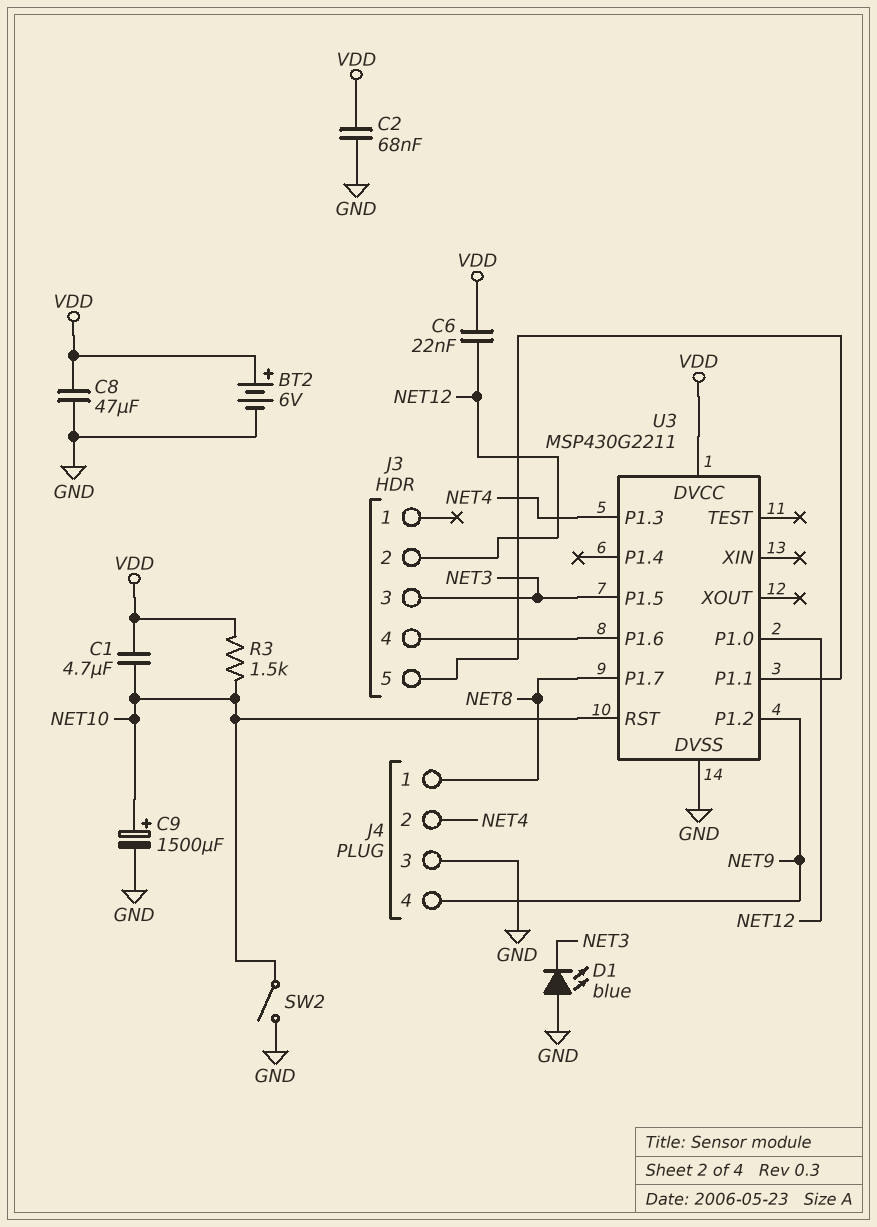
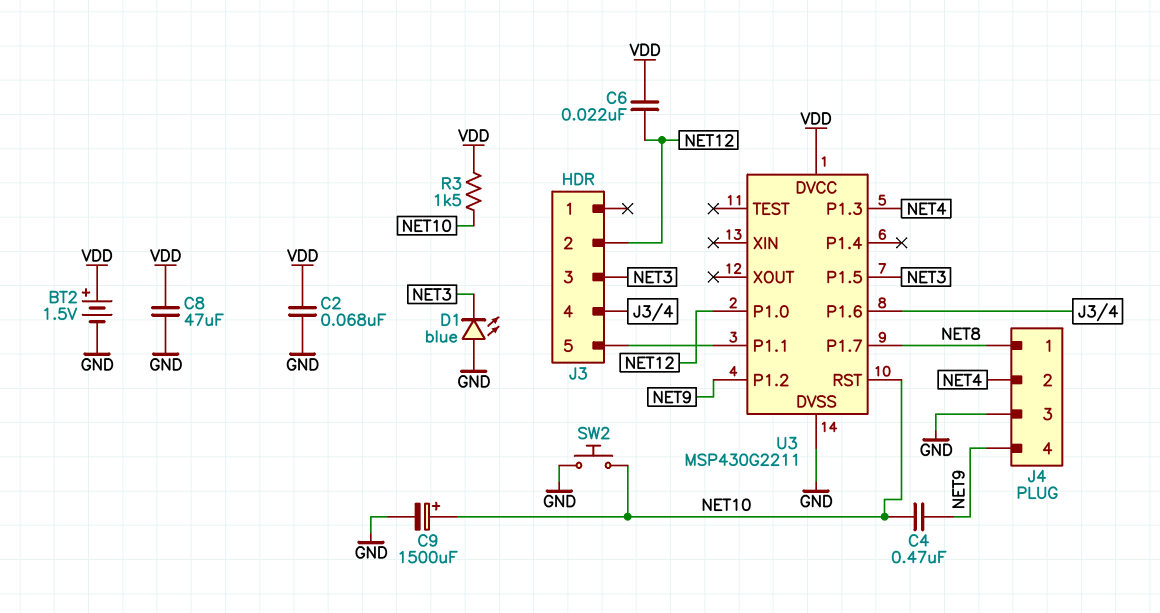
BT2: 6V (plus VDD, minus GND) -> 1.5V (plus VDD, minus GND)
C1: 4.7uF (NET10, VDD) -> none
C4: none -> 470nF (NET9, NET10)
SW2: switch (GND, NET10) -> button (GND, NET10)

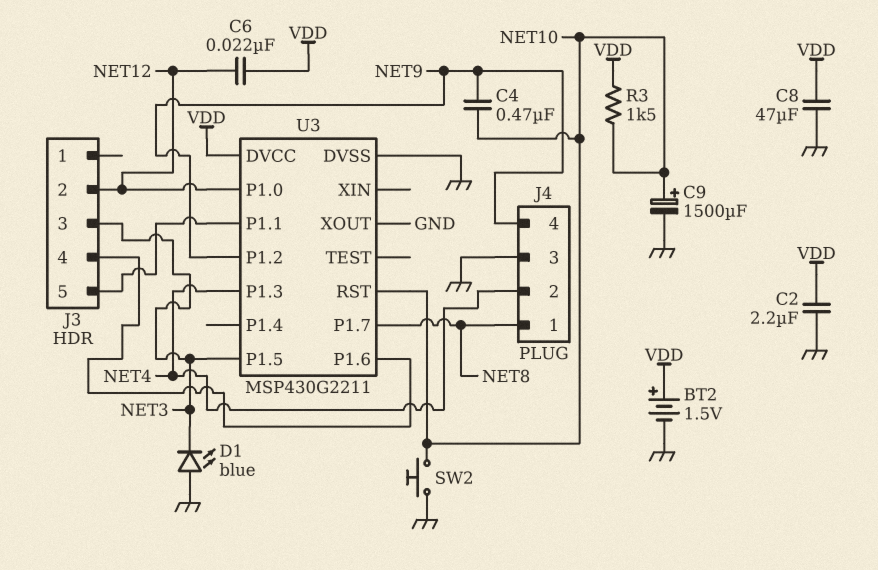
C2: 68nF (GND, VDD) -> 2.2uF (GND, VDD)
U3 pin XOUT: none -> GND

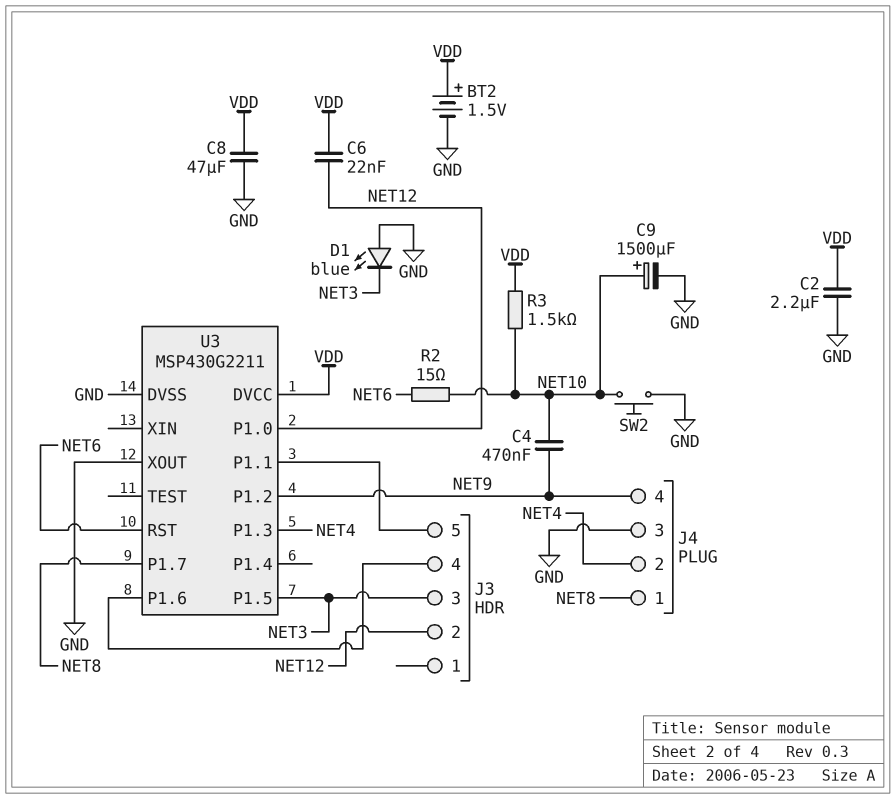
R2: none -> 15 (NET6, NET10)
U3 pin RST: NET10 -> NET6

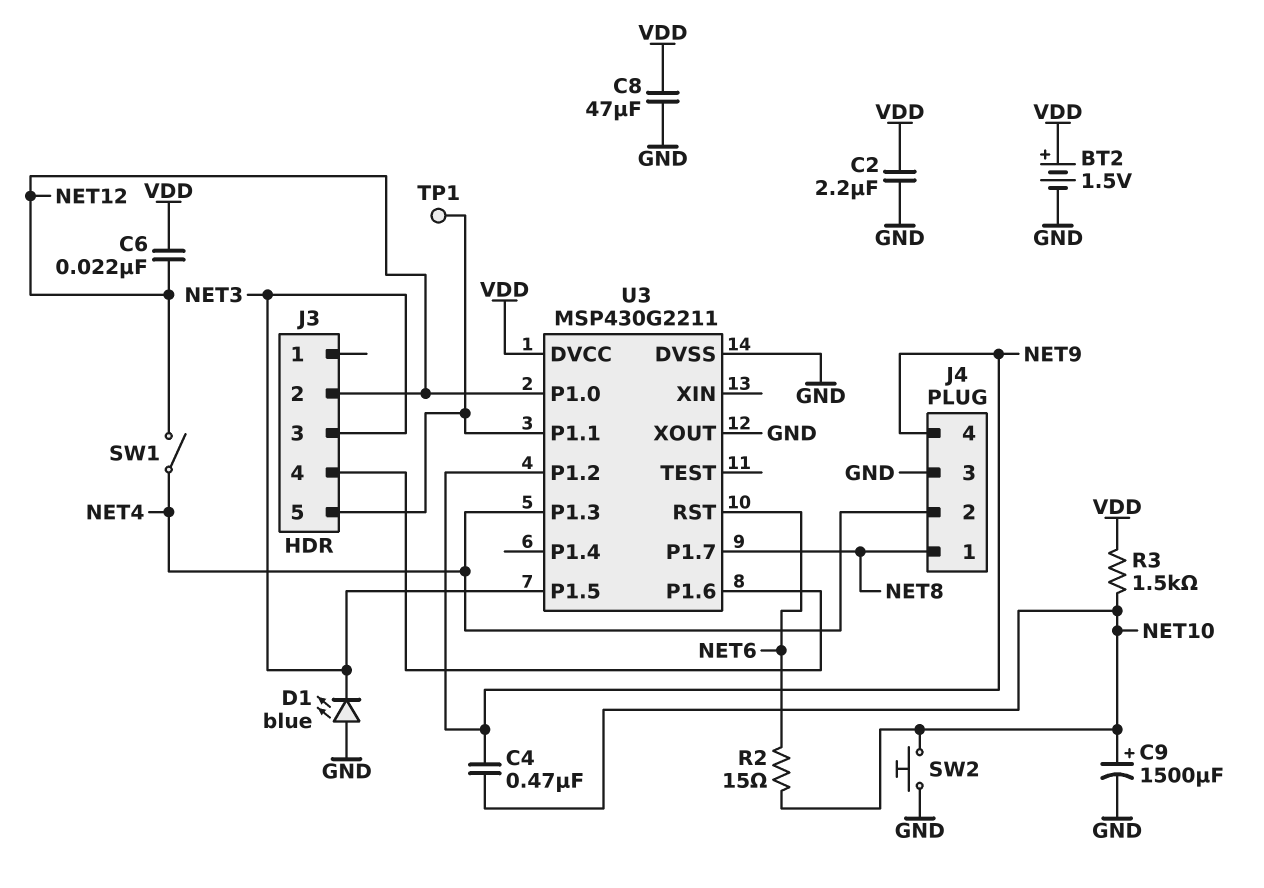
SW1: none -> switch (NET4, NET12)
TP1: none -> test point (J3/5)

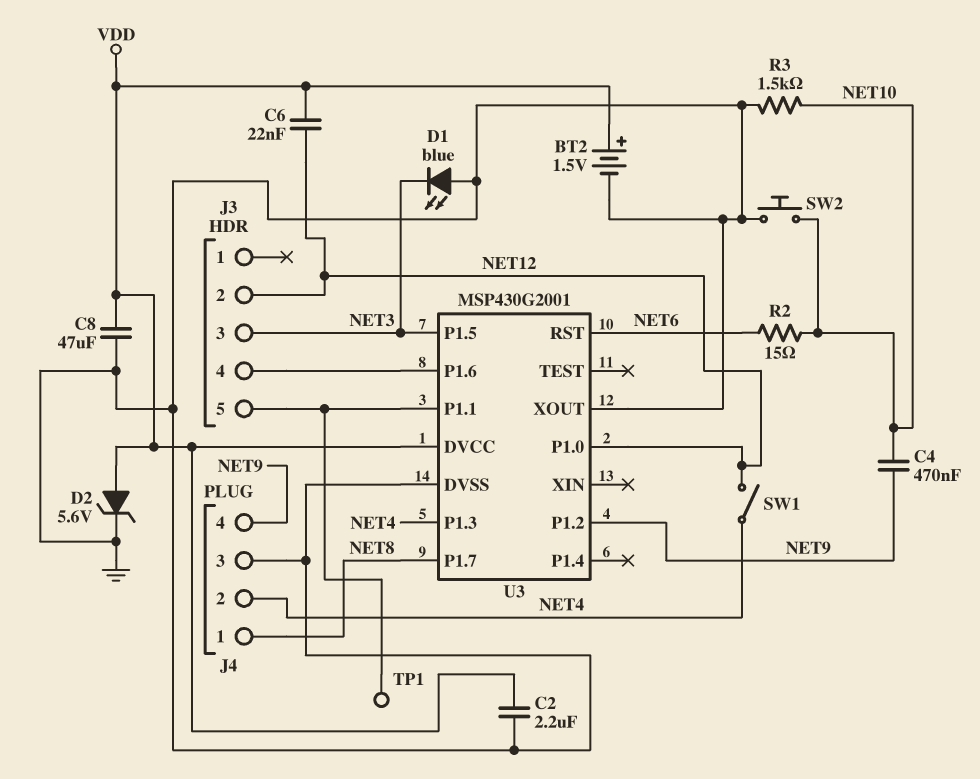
C9: 1500uF (plus NET10, minus GND) -> none
D2: none -> zener 5.6V (A VDD, K GND)
R3: 1.5k (NET10, VDD) -> 1.5k (GND, NET10)
U3: MSP430G2211 -> MSP430G2001

